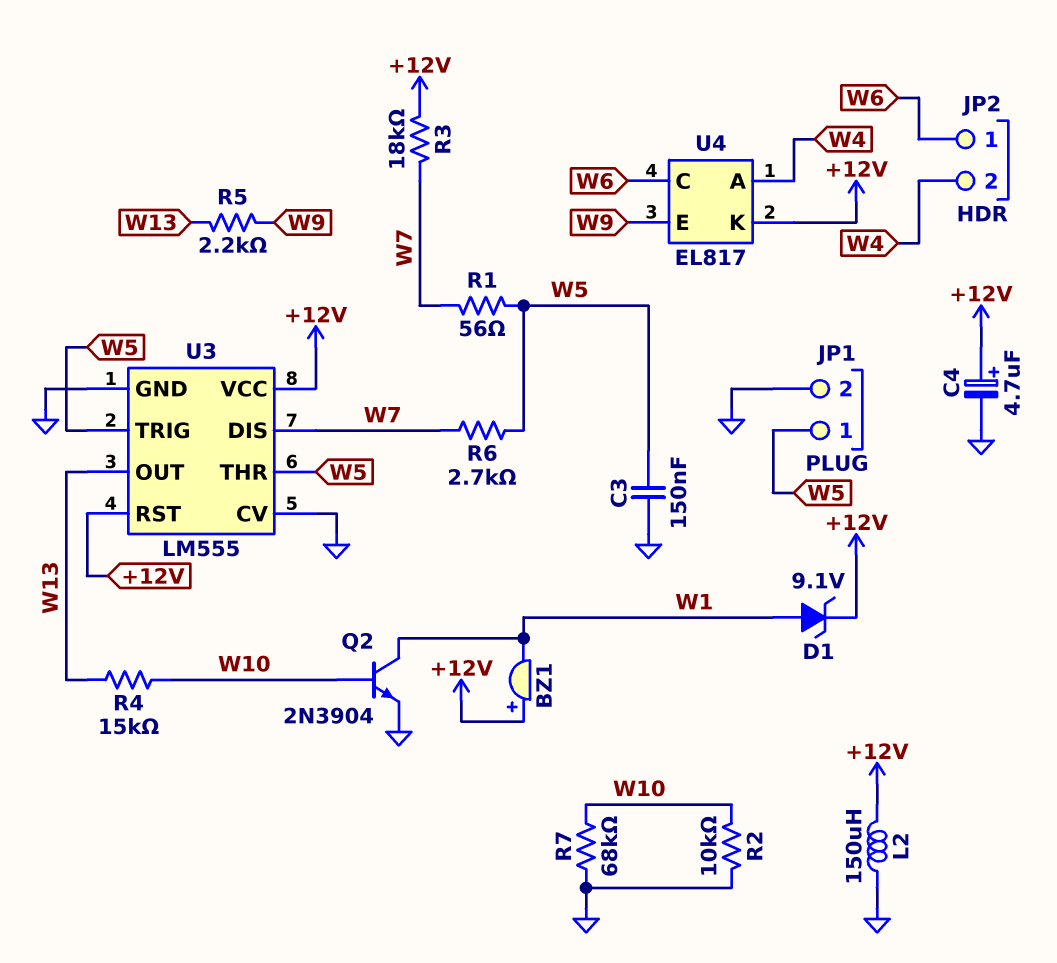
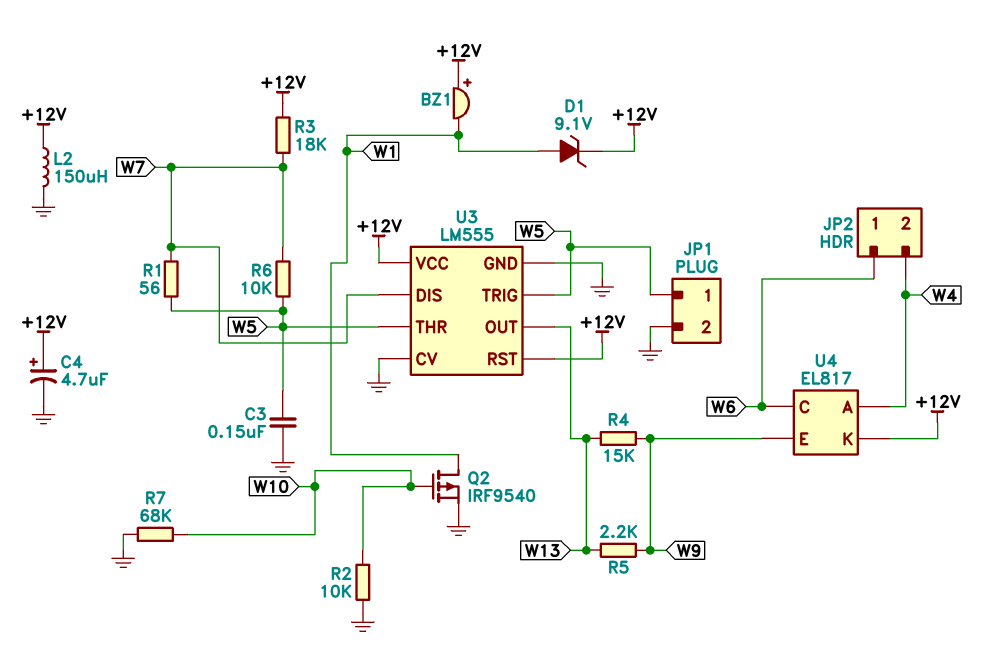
Q2: NPN 2N3904 (B W10, C W1, E GND) -> PMOS IRF9540 (G W10, D W1, S GND)
R4: 15k (W10, W13) -> 15k (W9, W13)
R6: 2.7k (W5, W7) -> 10k (W5, W7)

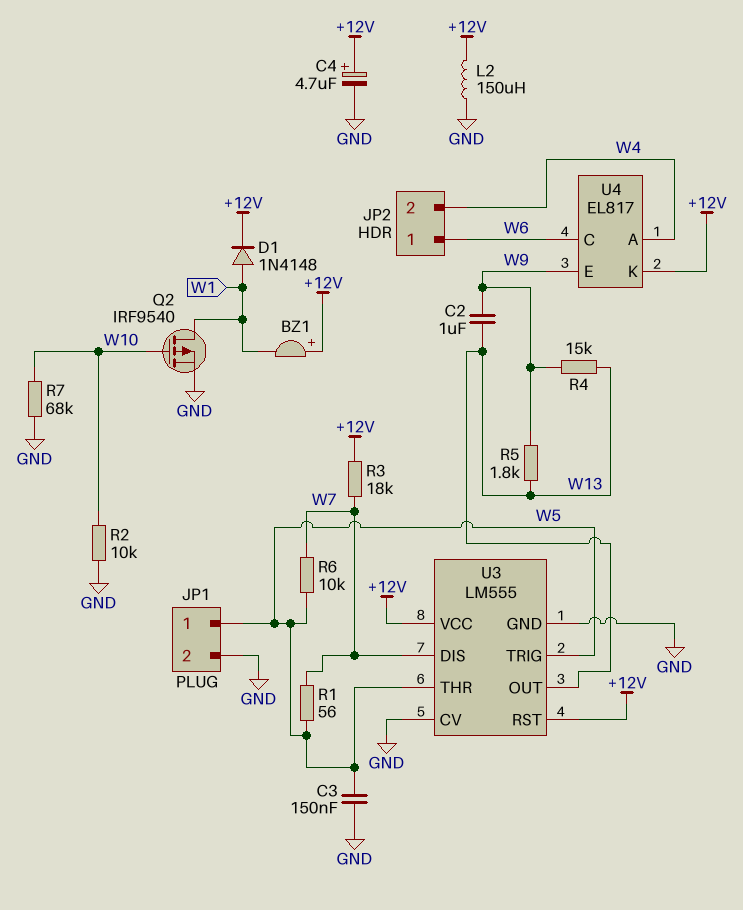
C2: none -> 1uF (W9, W13)
D1: zener 9.1V (A W1, K +12V) -> diode 1N4148 (A W1, K +12V)
R5: 2.2k (W9, W13) -> 1.8k (W9, W13)

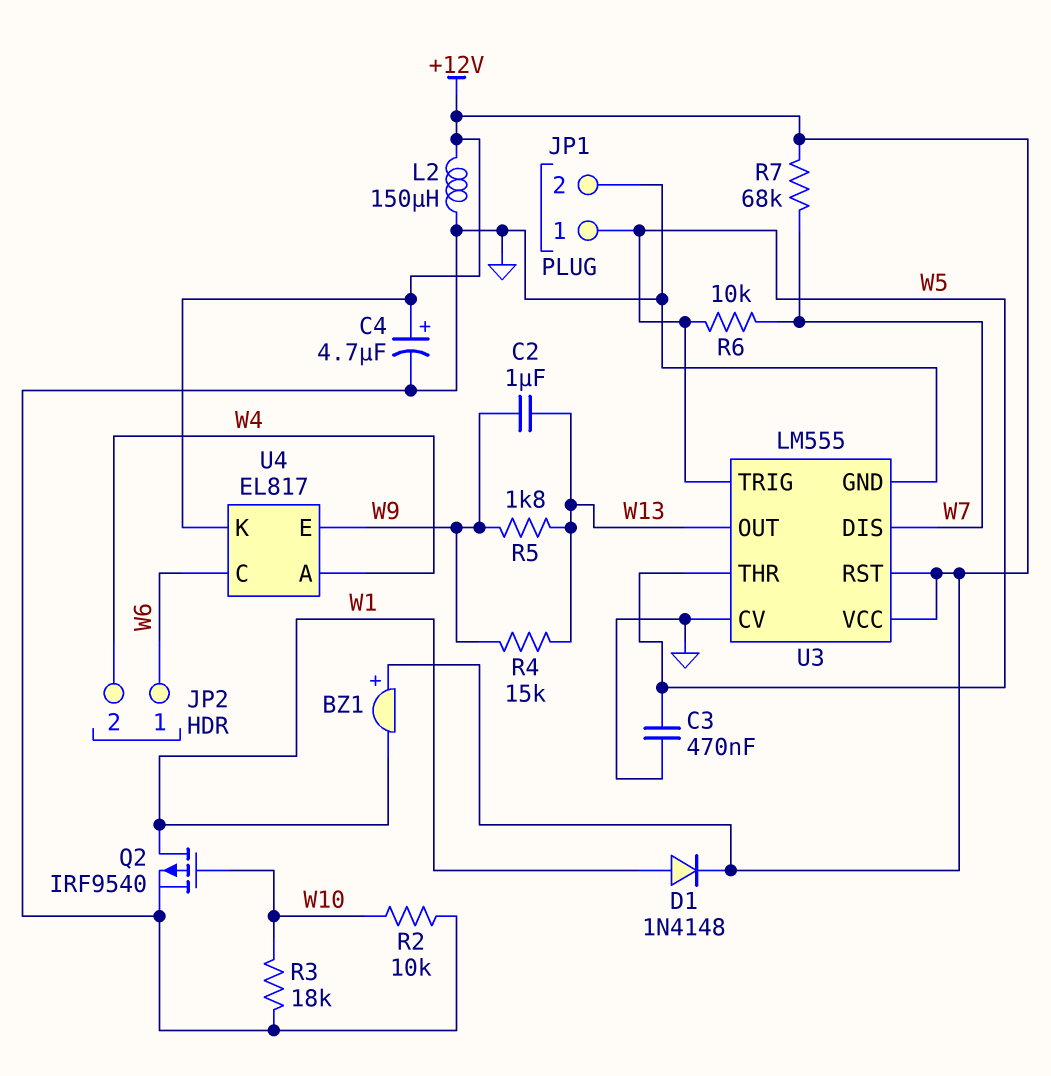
C3: 150nF (GND, W5) -> 470nF (GND, W5)
R1: 56 (W5, W7) -> none
R3: 18k (+12V, W7) -> 18k (GND, W10)
R7: 68k (GND, W10) -> 68k (+12V, W7)

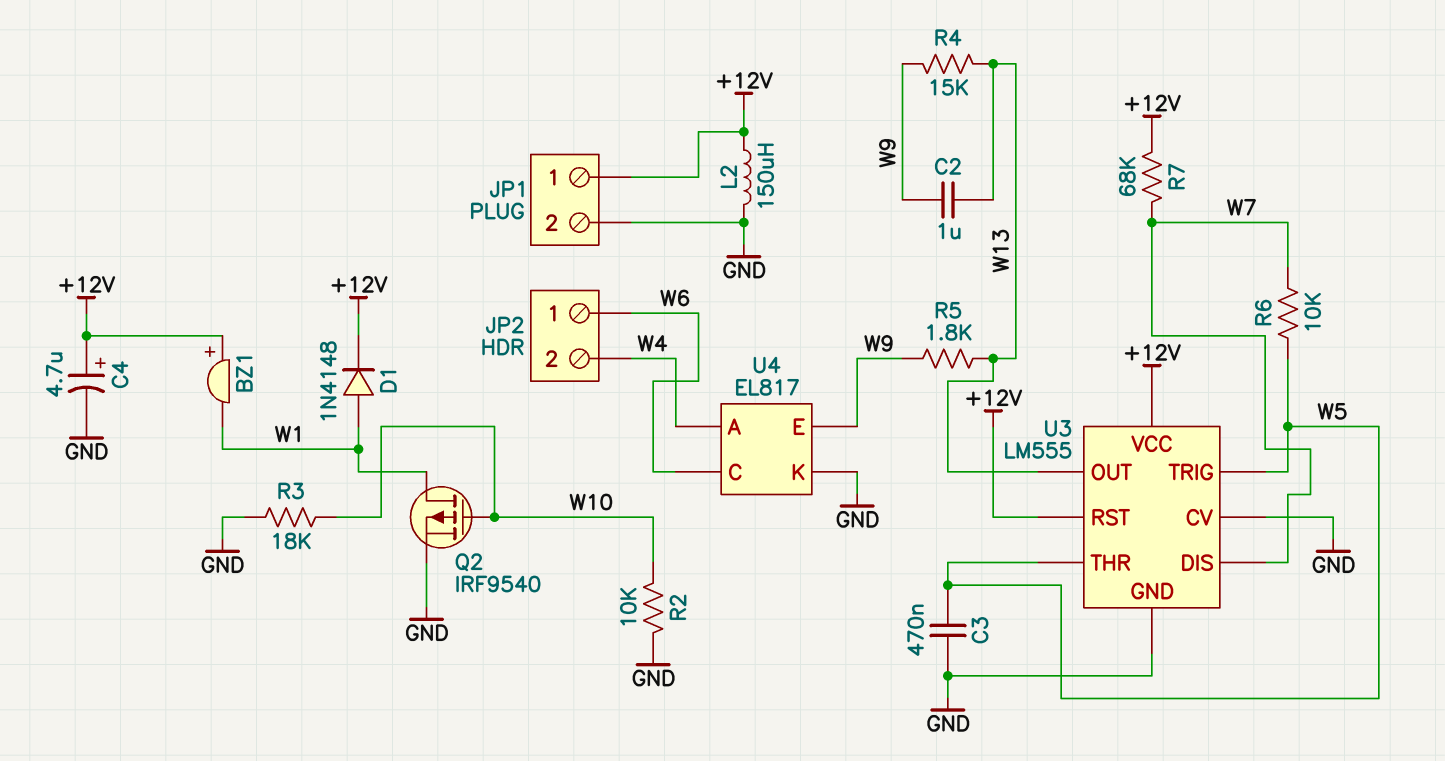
JP1 pin 1: W5 -> +12V
U4 pin K: +12V -> GND

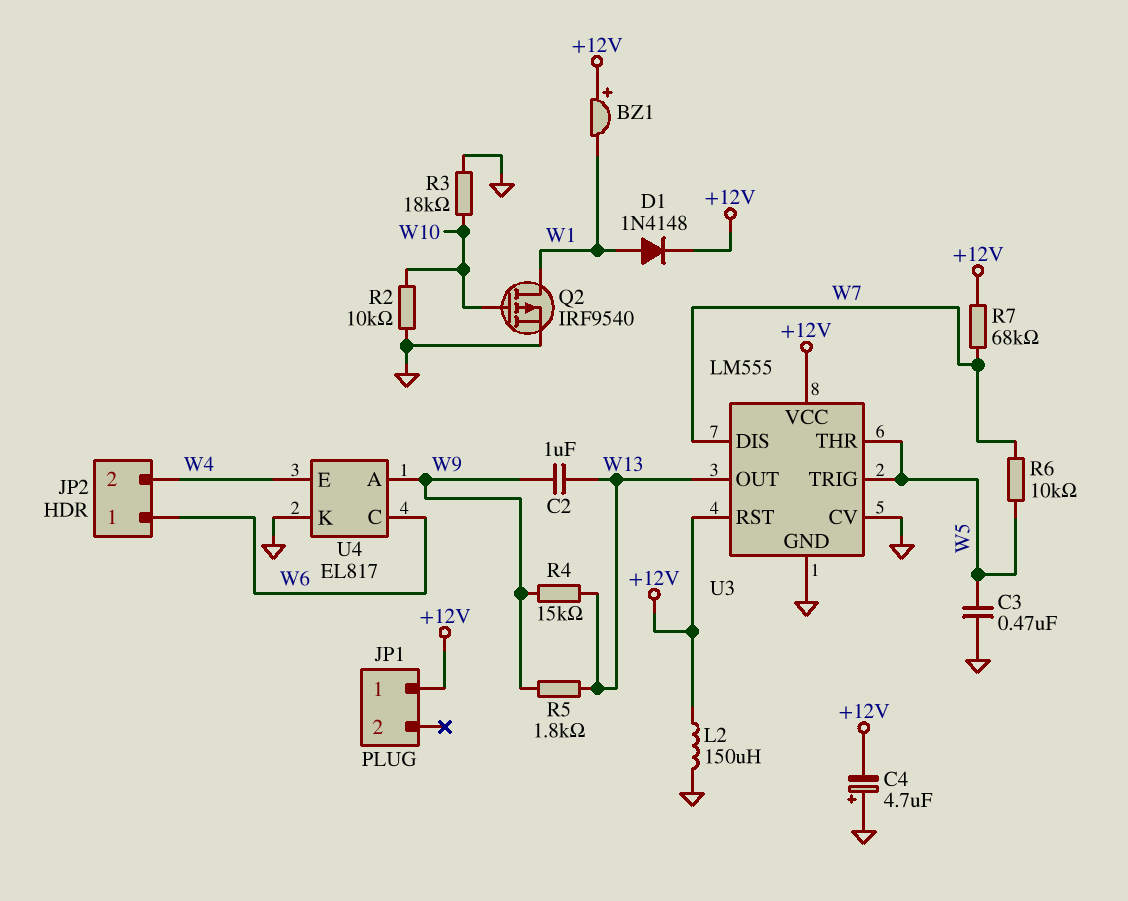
C4: 4.7uF (plus +12V, minus GND) -> 4.7uF (plus GND, minus +12V)
JP1 pin 2: GND -> none
U4 pin A: W4 -> W9
U4 pin E: W9 -> W4

